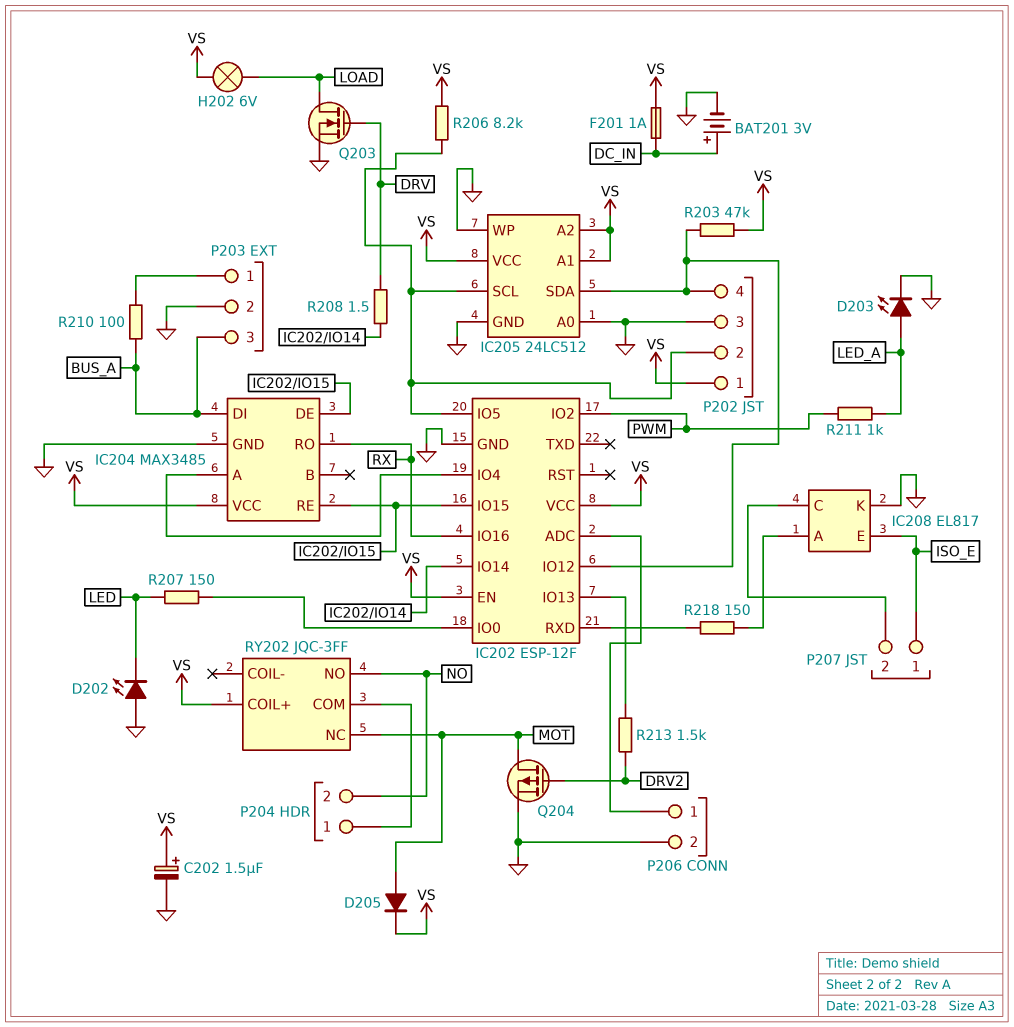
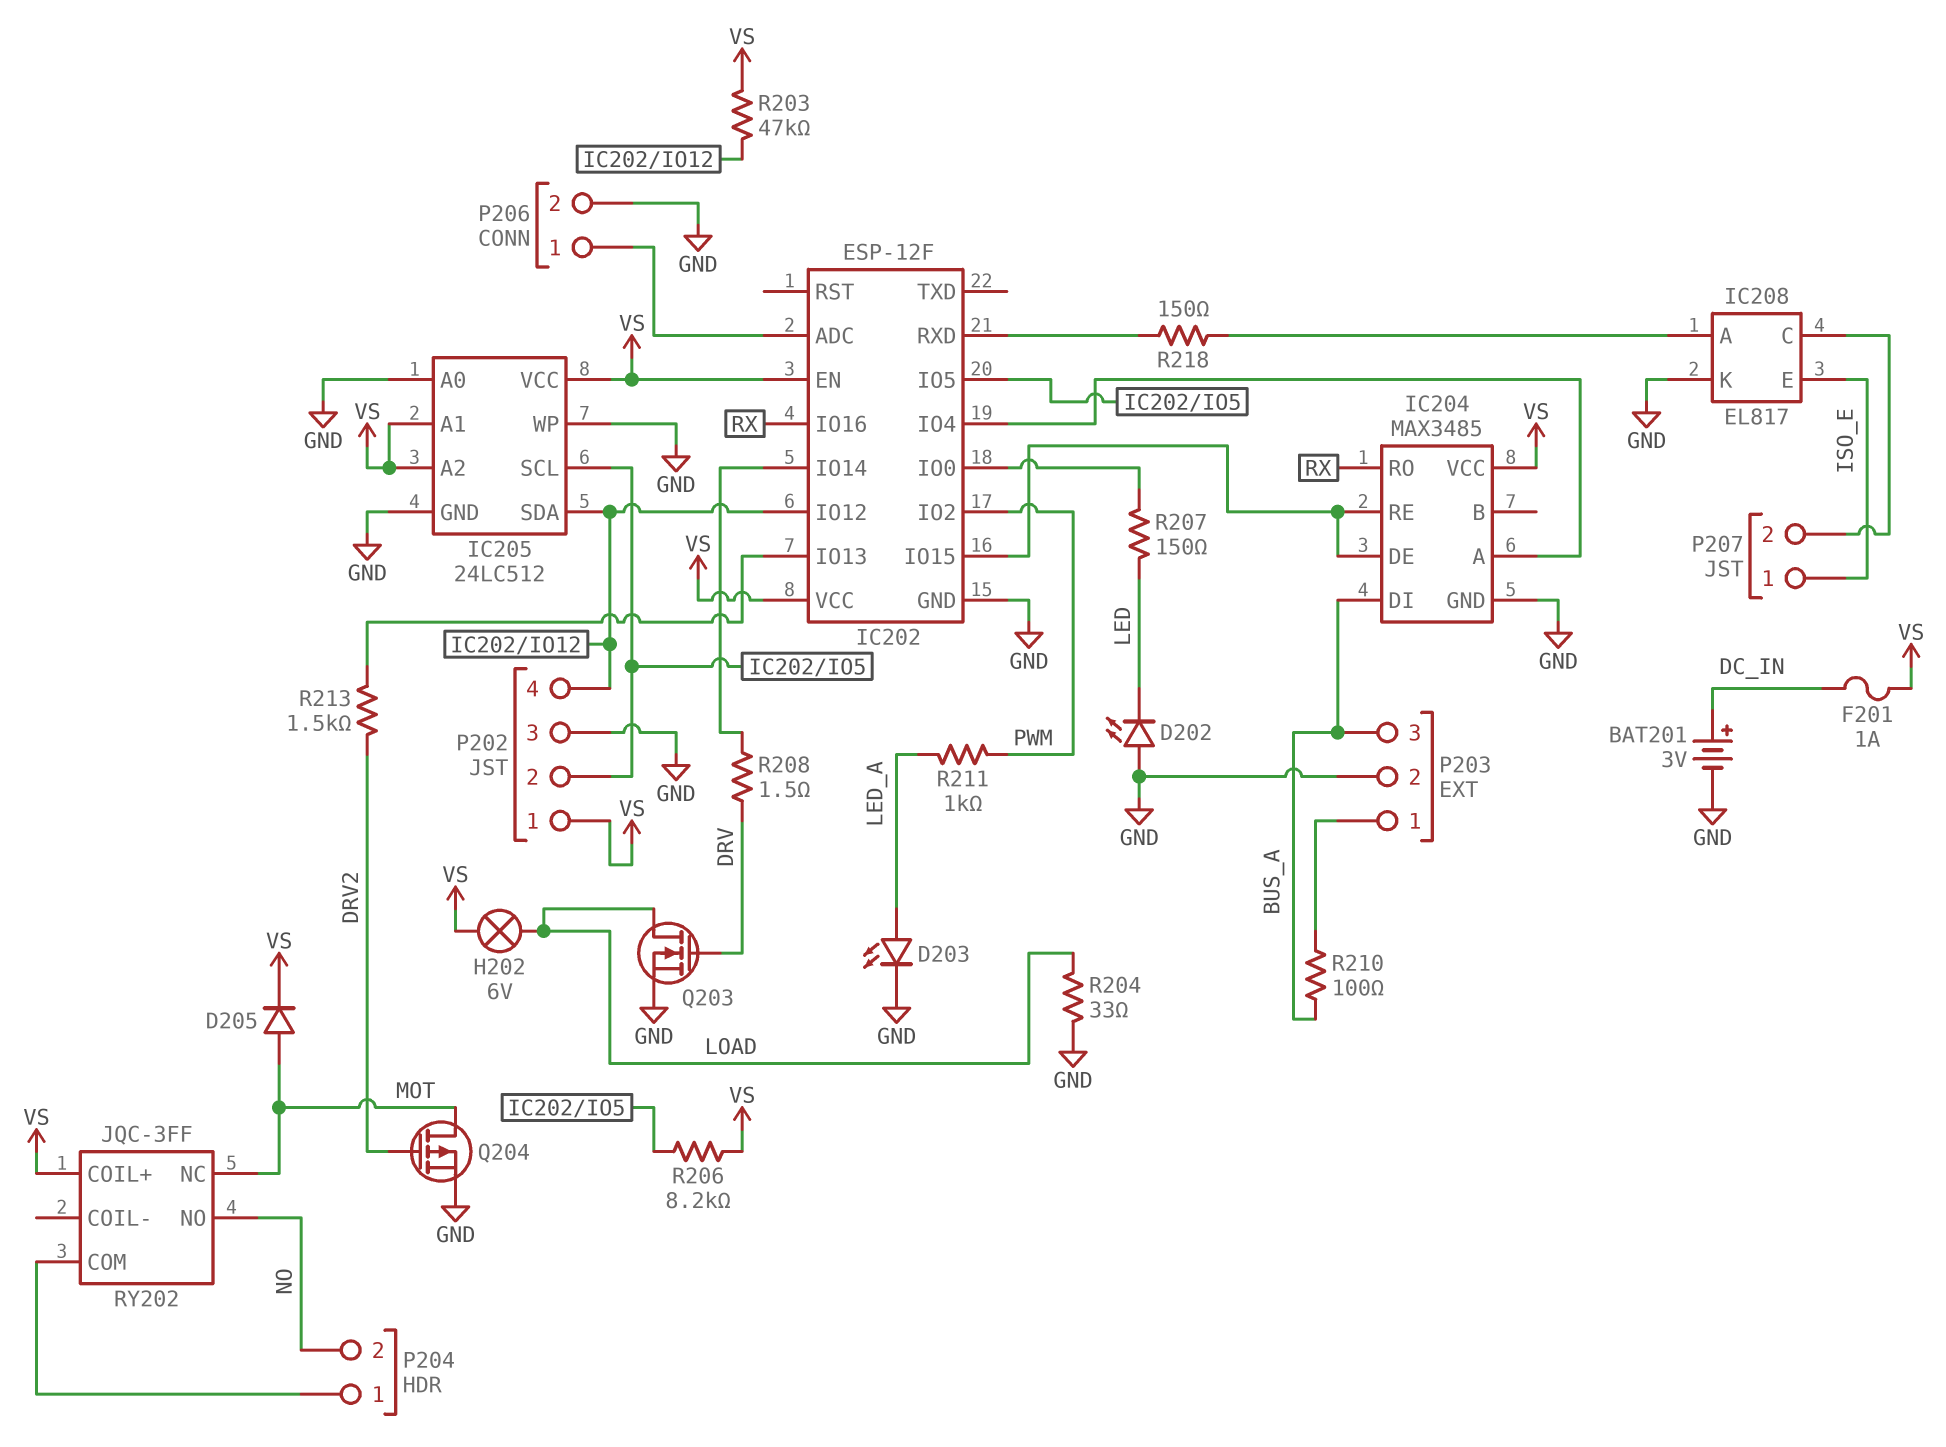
C202: 1.5uF (plus VS, minus GND) -> none
R204: none -> 33 (GND, LOAD)

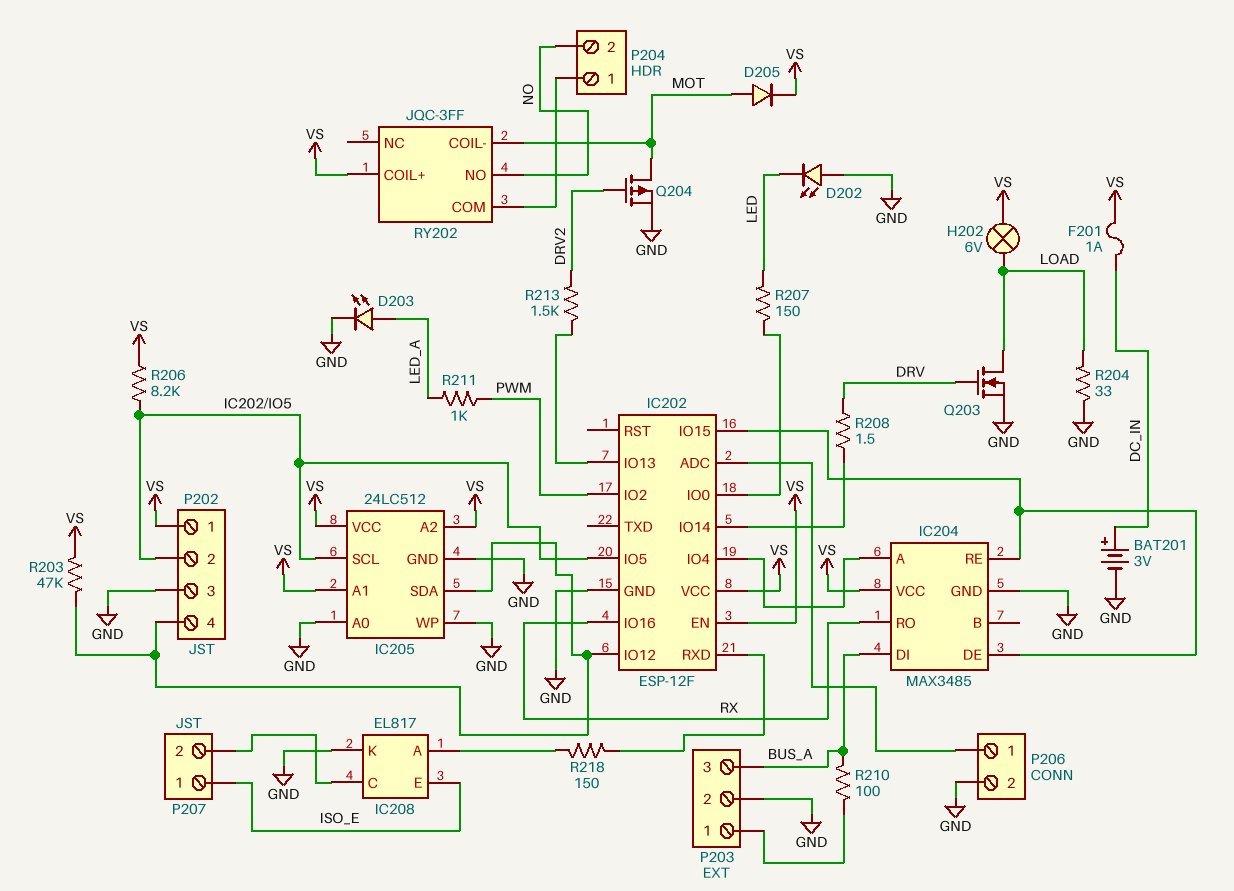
RY202 pin COIL-: none -> MOT
RY202 pin NC: MOT -> none

